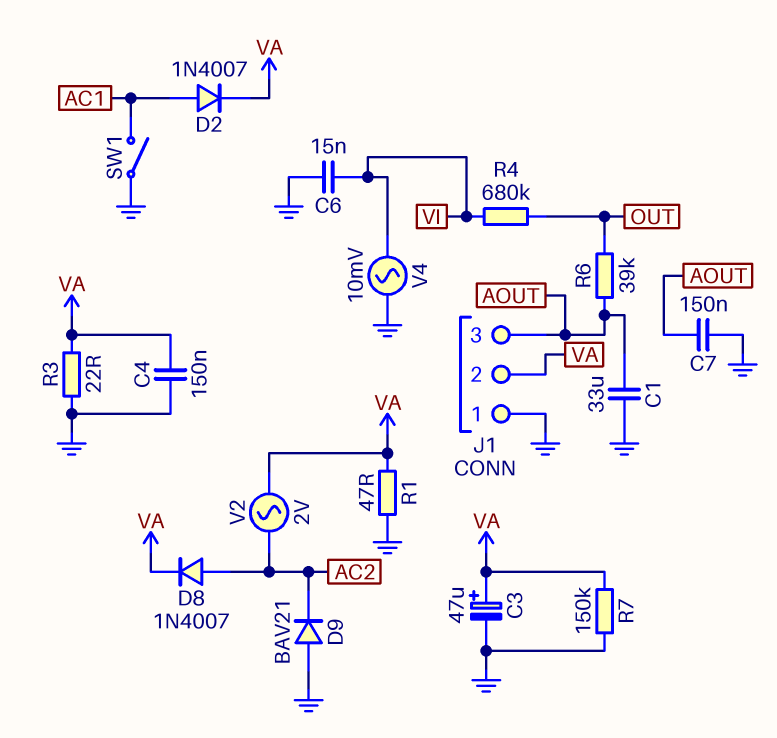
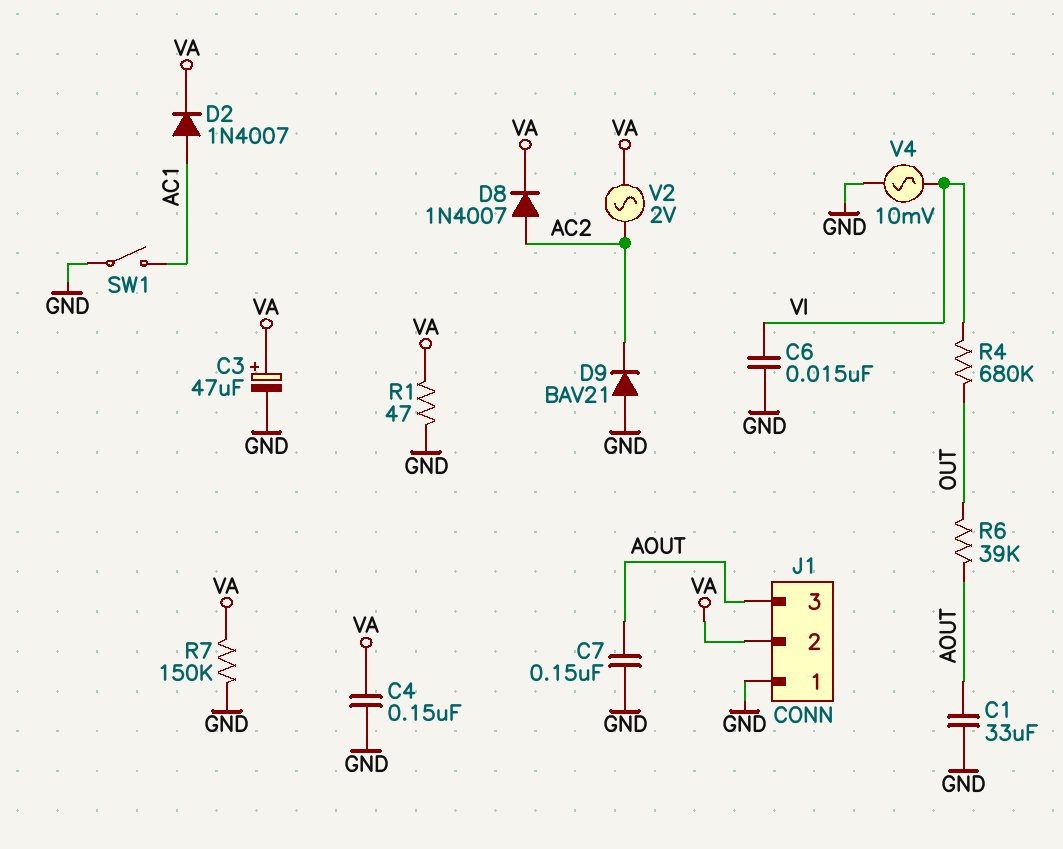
R3: 22 (GND, VA) -> none

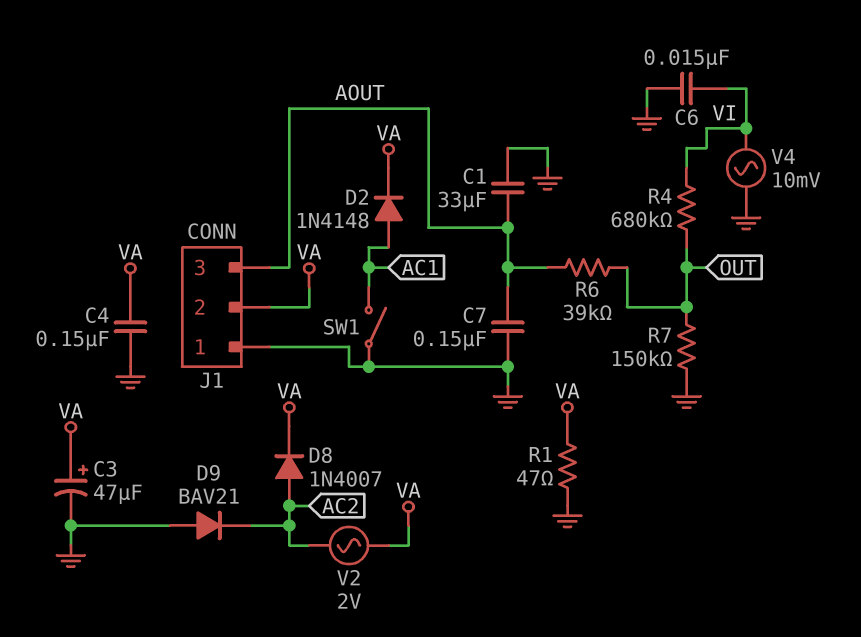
D2: diode 1N4007 (A AC1, K VA) -> diode 1N4148 (A AC1, K VA)
R7: 150k (GND, VA) -> 150k (GND, OUT)

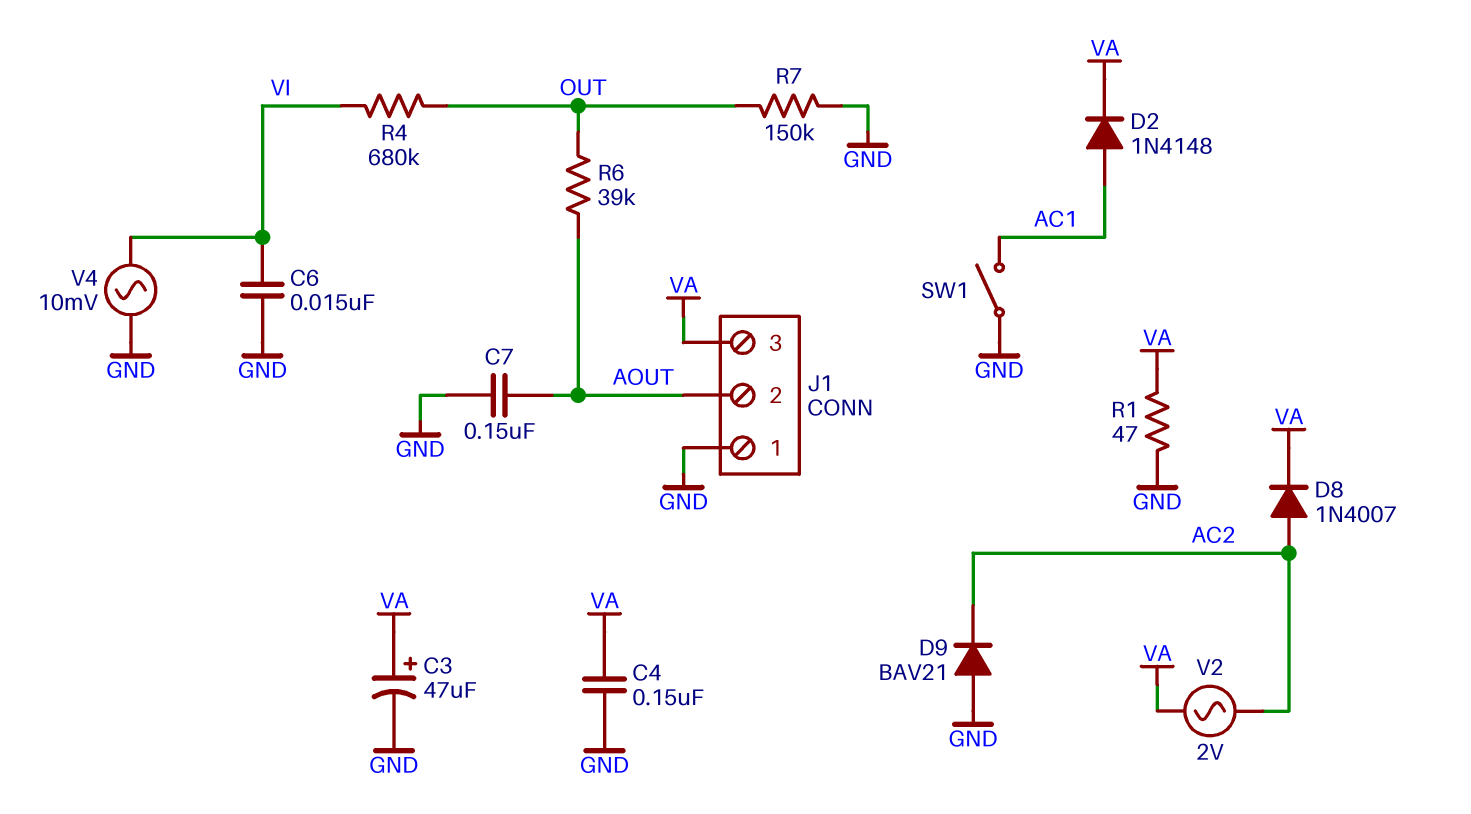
C1: 33uF (AOUT, GND) -> none
J1 pin 2: VA -> AOUT
J1 pin 3: AOUT -> VA

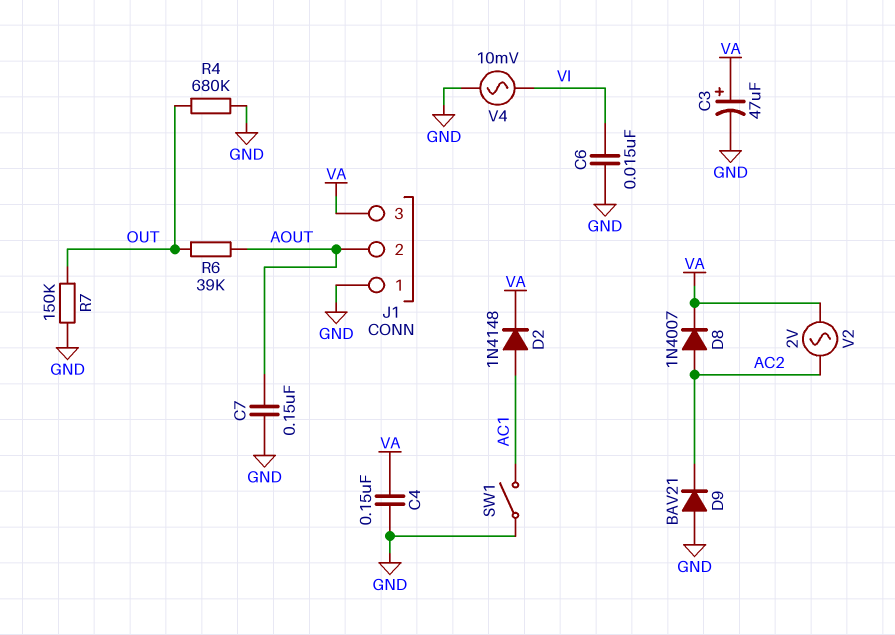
R1: 47 (GND, VA) -> none
R4: 680k (OUT, VI) -> 680k (GND, OUT)

